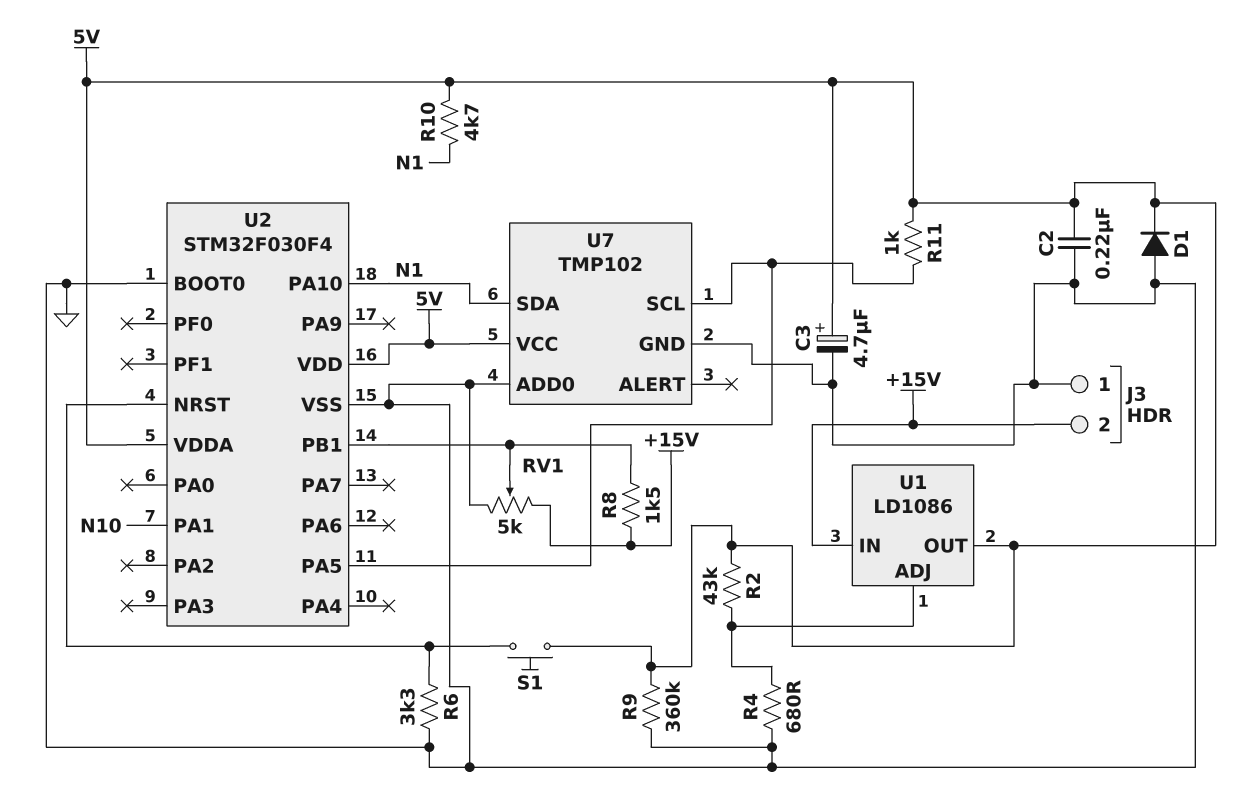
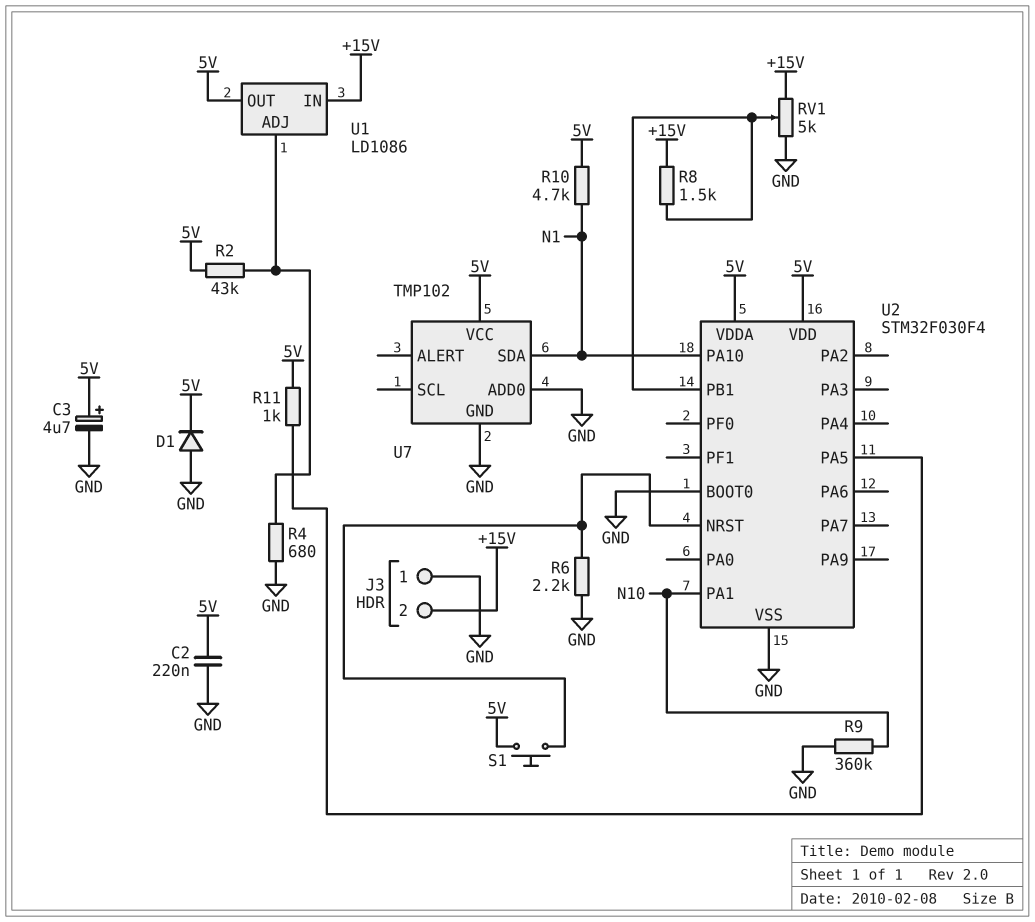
R6: 3.3k (GND, U2/NRST) -> 2.2k (GND, U2/NRST)
R9: 360k (5V, GND) -> 360k (GND, N10)
U7 pin SCL: U2/PA5 -> none

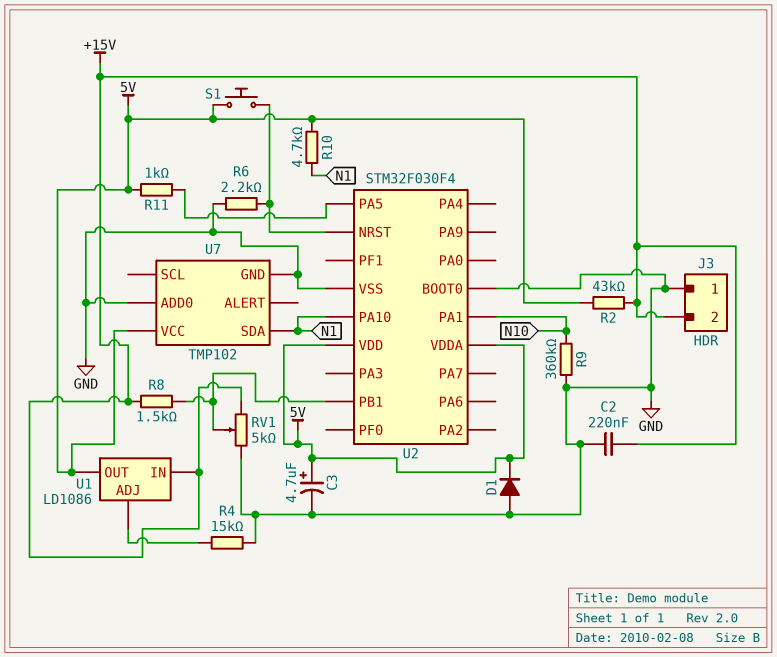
C2: 220nF (5V, GND) -> 220nF (+15V, GND)
R2: 43k (5V, U1/ADJ) -> 43k (+15V, 5V)
R4: 680 (GND, U1/ADJ) -> 15k (GND, U1/ADJ)

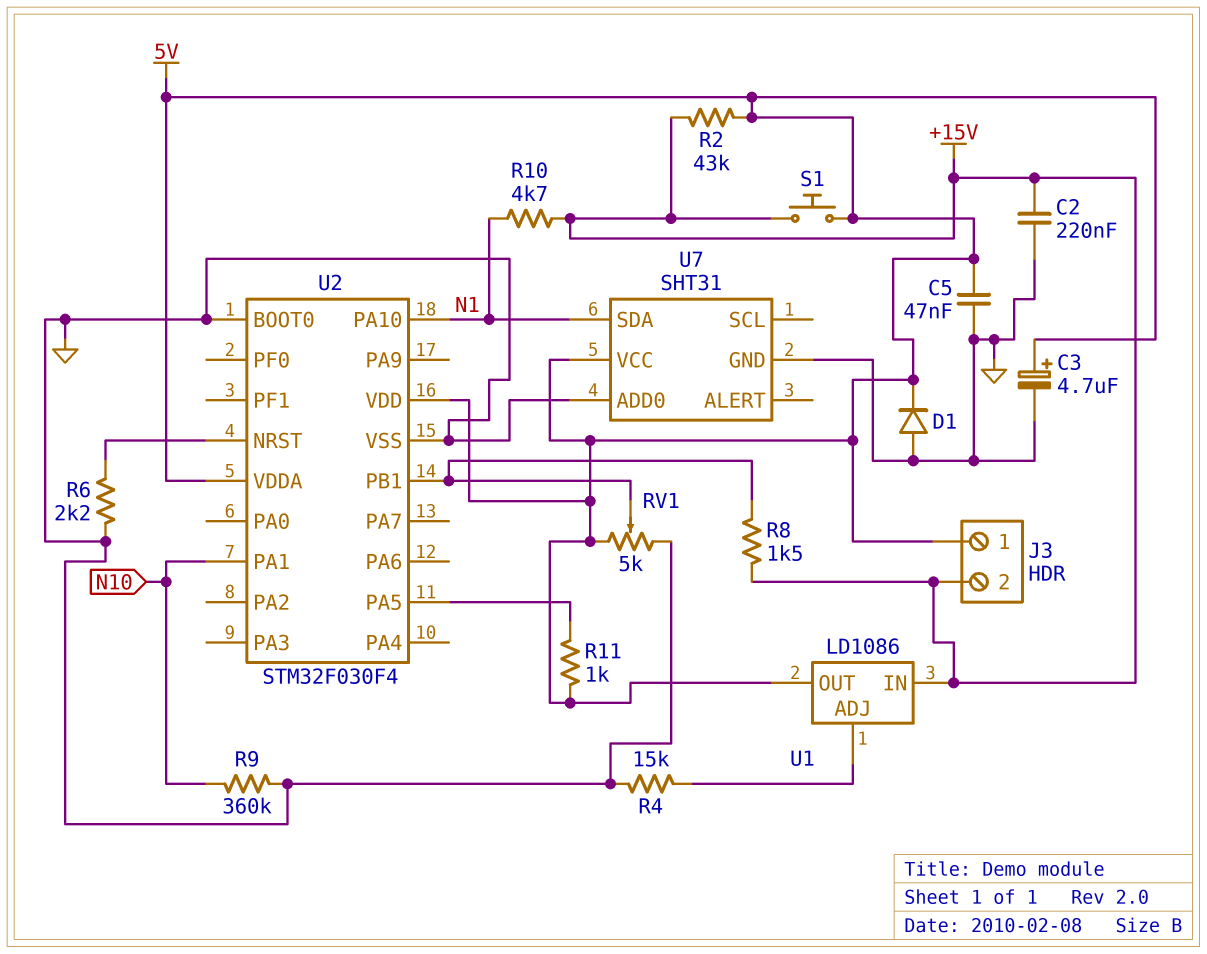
C5: none -> 47nF (5V, GND)
J3 pin 1: GND -> 5V
R10: 4.7k (5V, N1) -> 4.7k (+15V, N1)
RV1: 5k (+15V, GND, wiper U2/PB1) -> 5k (5V, GND, wiper U2/PB1)
S1: button (5V, U2/NRST) -> button (+15V, 5V)
U7: TMP102 -> SHT31

